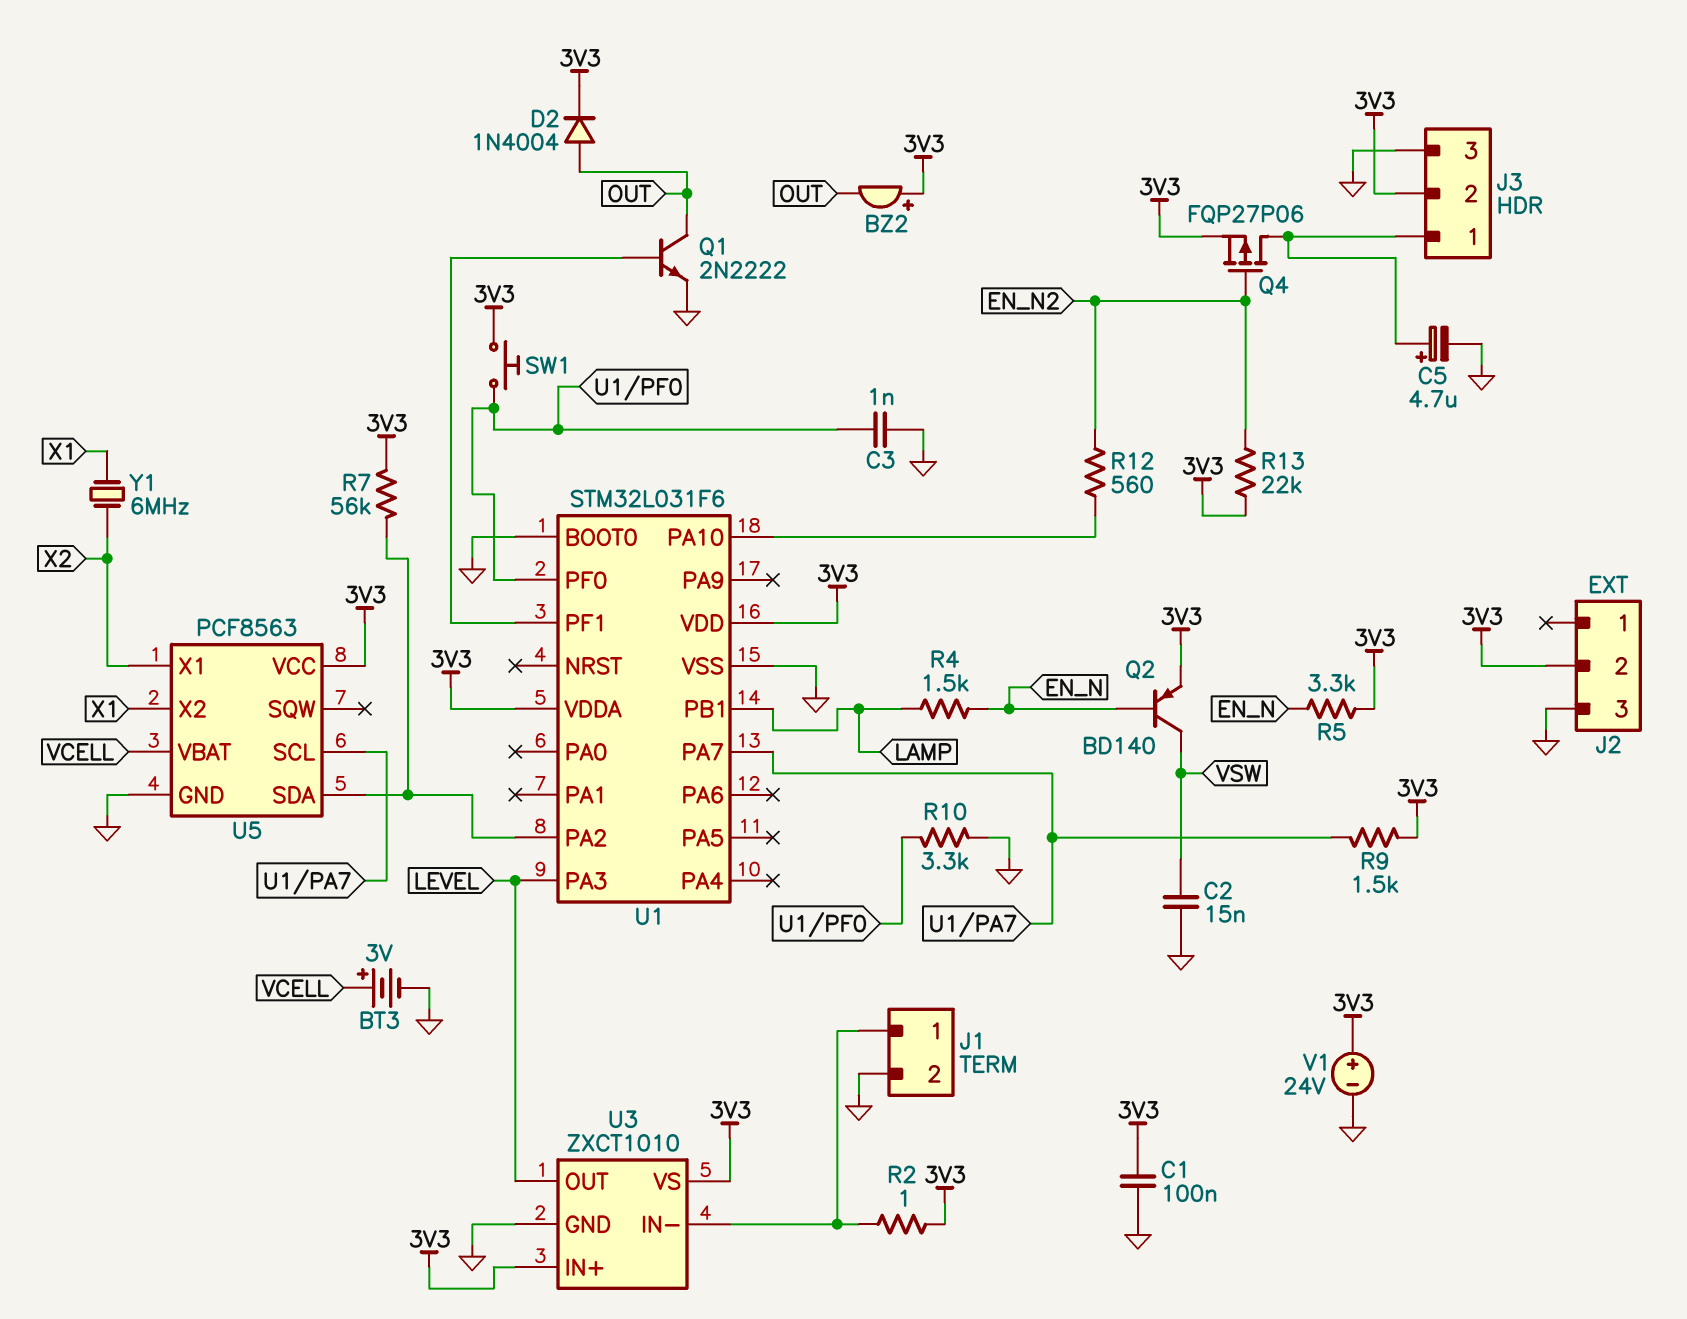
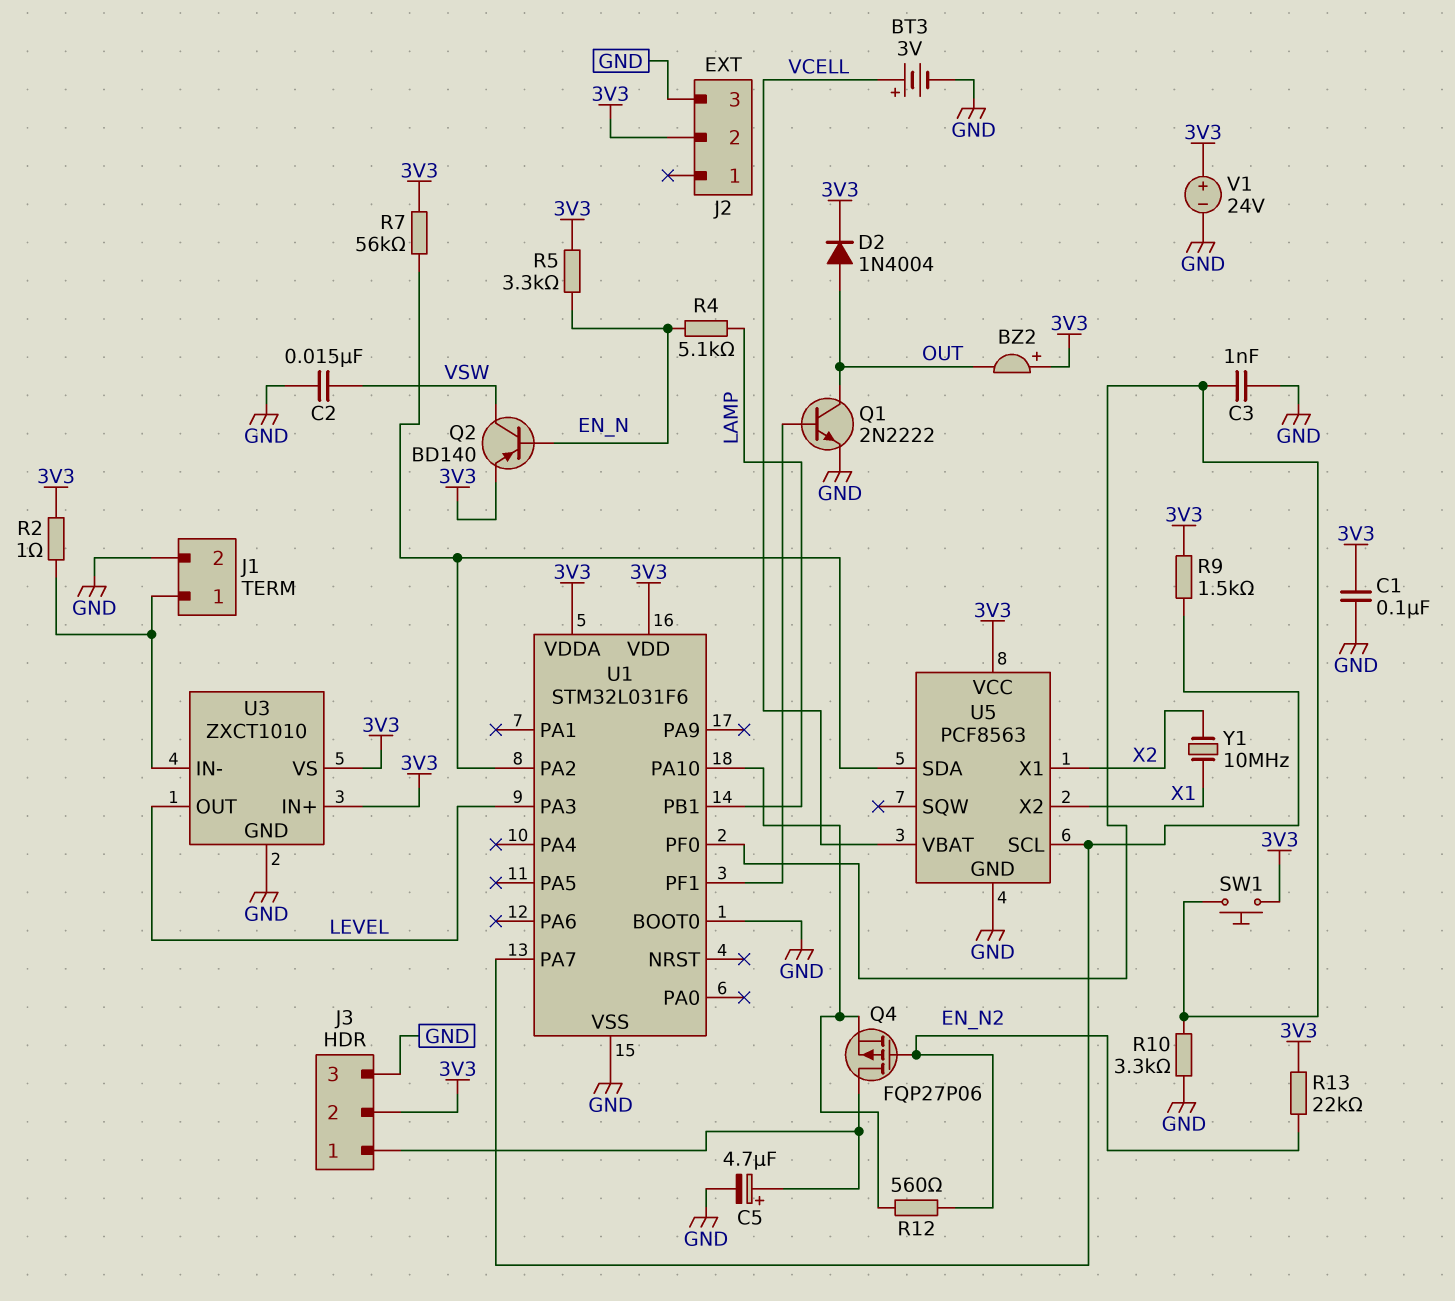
Q4: PMOS FQP27P06 (G EN_N2, D J3/1, S 3V3) -> PMOS FQP27P06 (G EN_N2, D J3/1, S U1/PA10)
R4: 1.5k (EN_N, LAMP) -> 5.1k (EN_N, LAMP)
Y1: 6MHz (X1, X2) -> 10MHz (X1, X2)

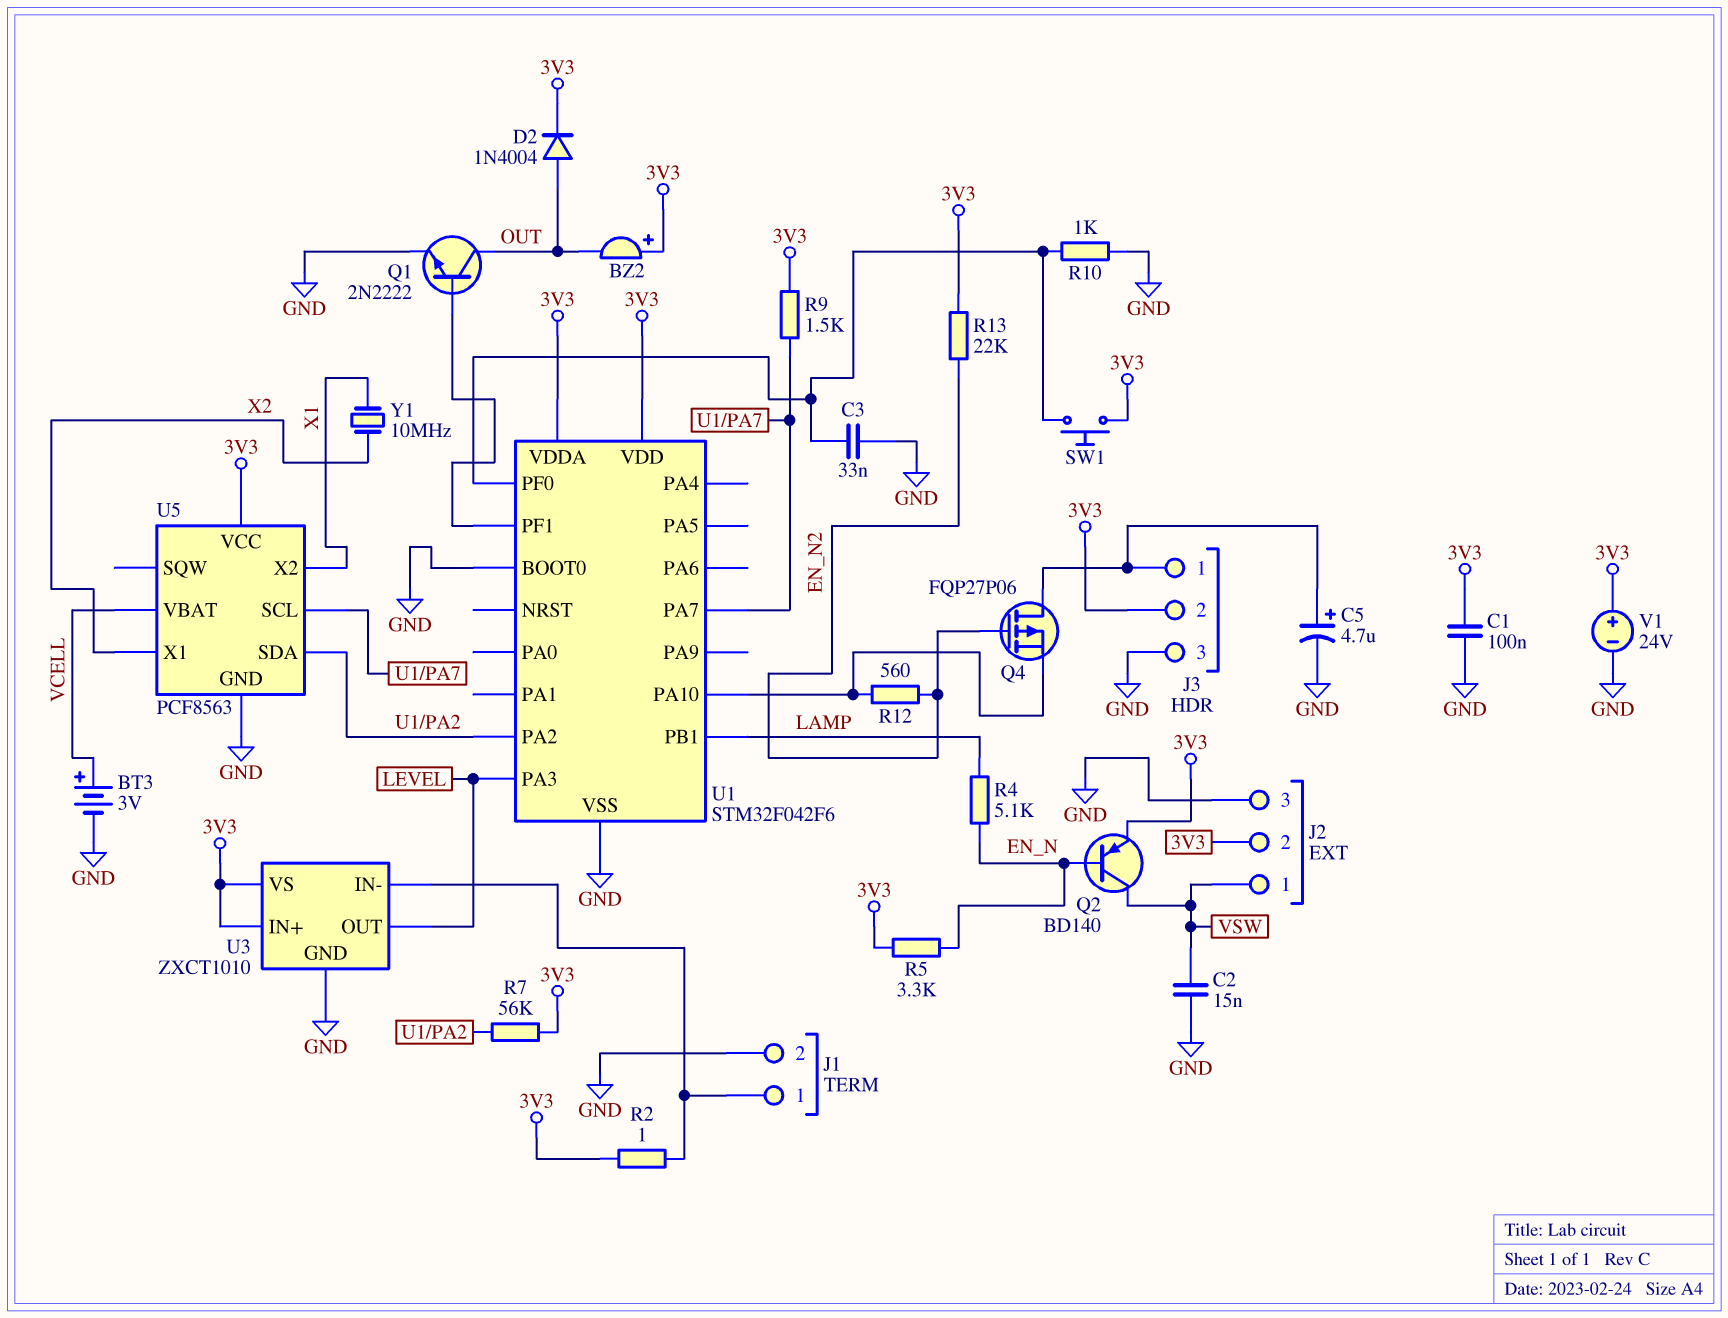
C3: 1nF (GND, U1/PF0) -> 33nF (GND, U1/PF0)
J2 pin 1: none -> VSW
R10: 3.3k (GND, U1/PF0) -> 1k (GND, U1/PF0)
U1: STM32L031F6 -> STM32F042F6

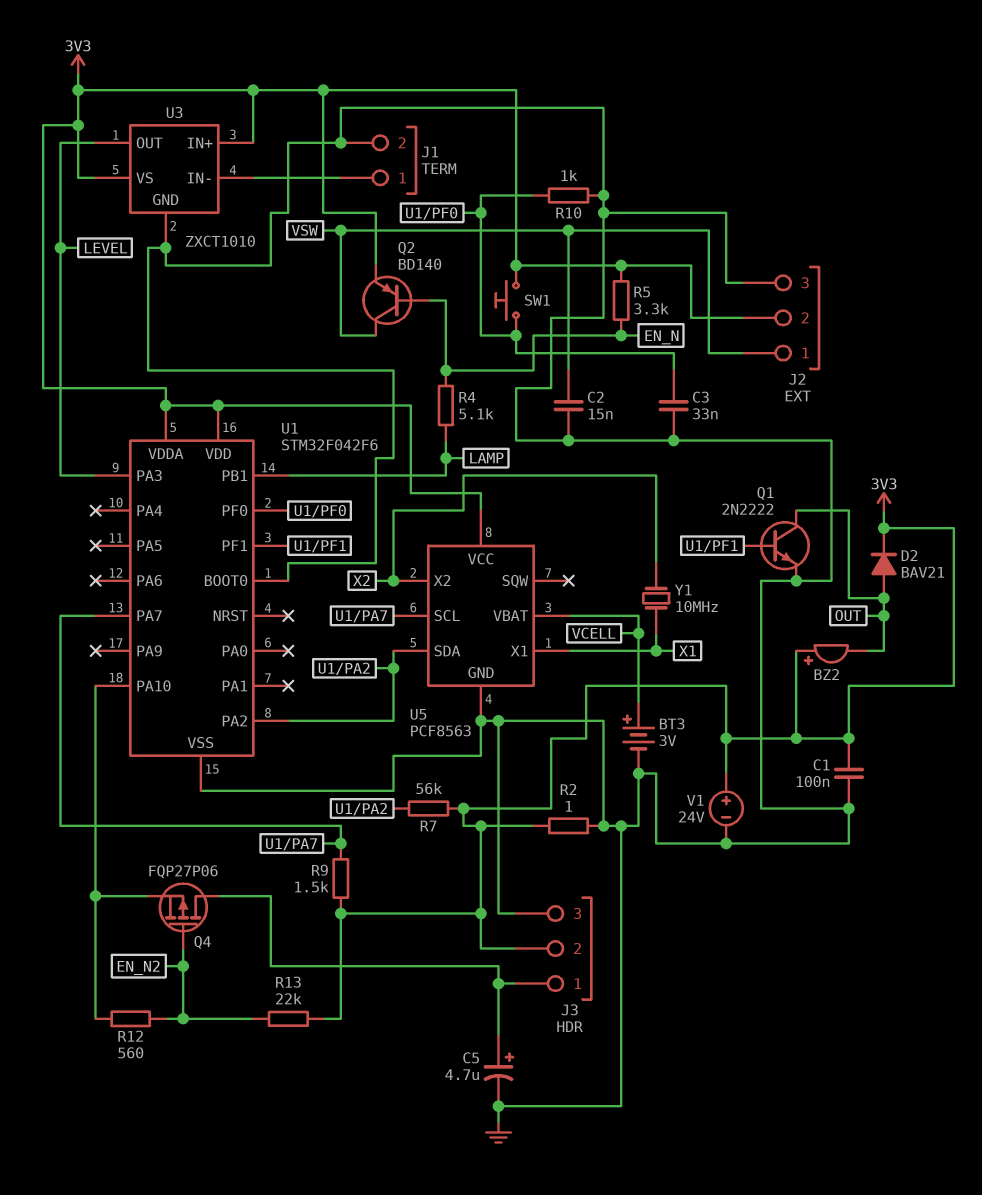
D2: diode 1N4004 (A OUT, K 3V3) -> diode BAV21 (A OUT, K 3V3)
R2: 1 (3V3, J1/1) -> 1 (3V3, GND)
U5 pin X1: X2 -> X1
U5 pin X2: X1 -> X2

